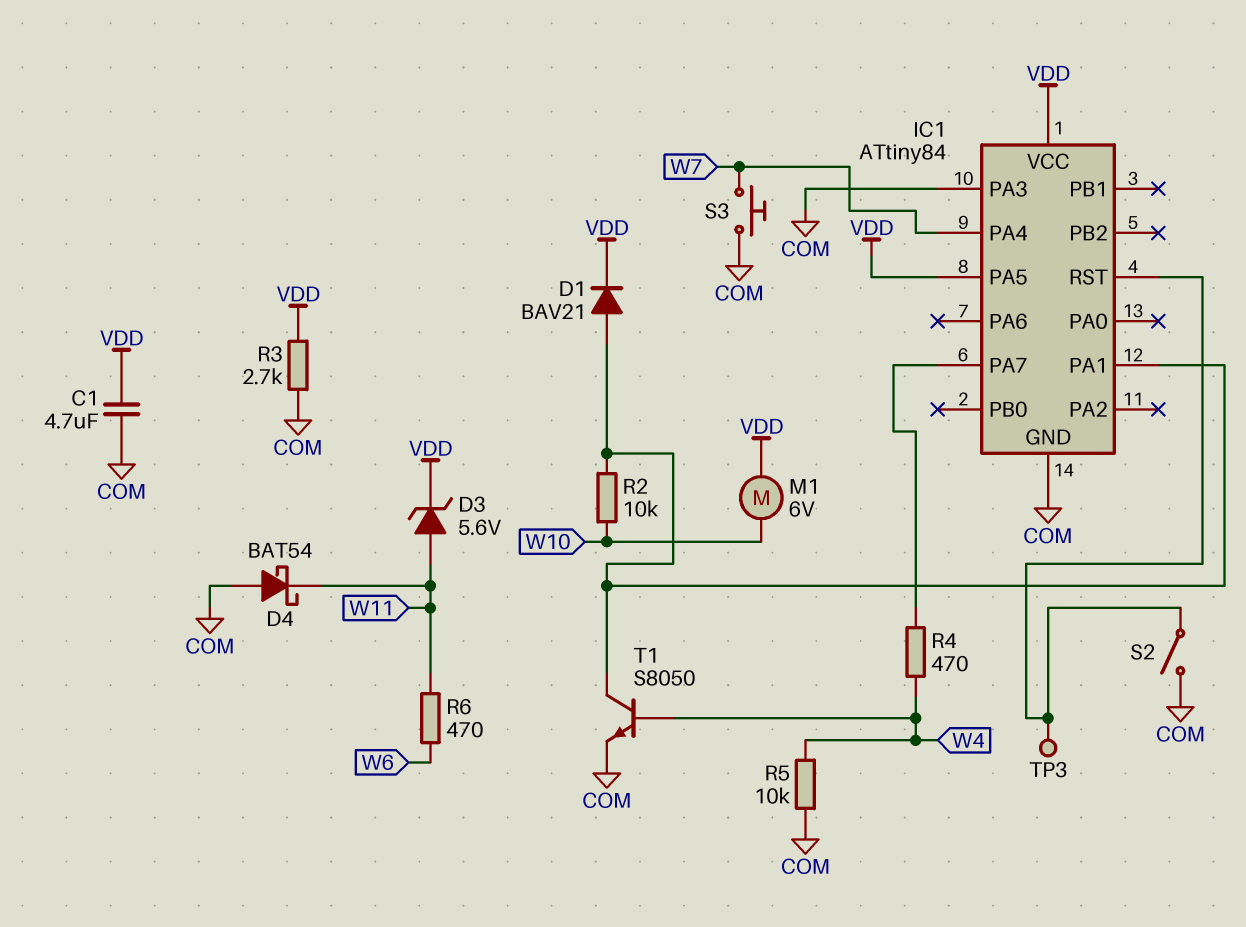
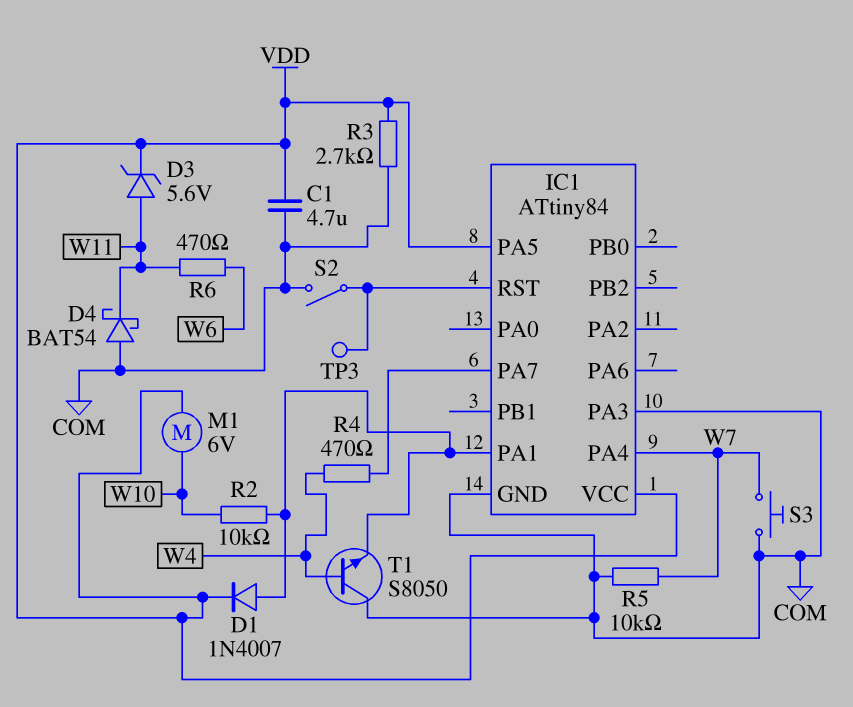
D1: diode BAV21 (A IC1/PA1, K VDD) -> diode 1N4007 (A IC1/PA1, K VDD)
R5: 10k (COM, W4) -> 10k (COM, W7)
T1: NPN S8050 (B W4, C IC1/PA1, E COM) -> NPN S8050 (B W4, C COM, E IC1/PA1)

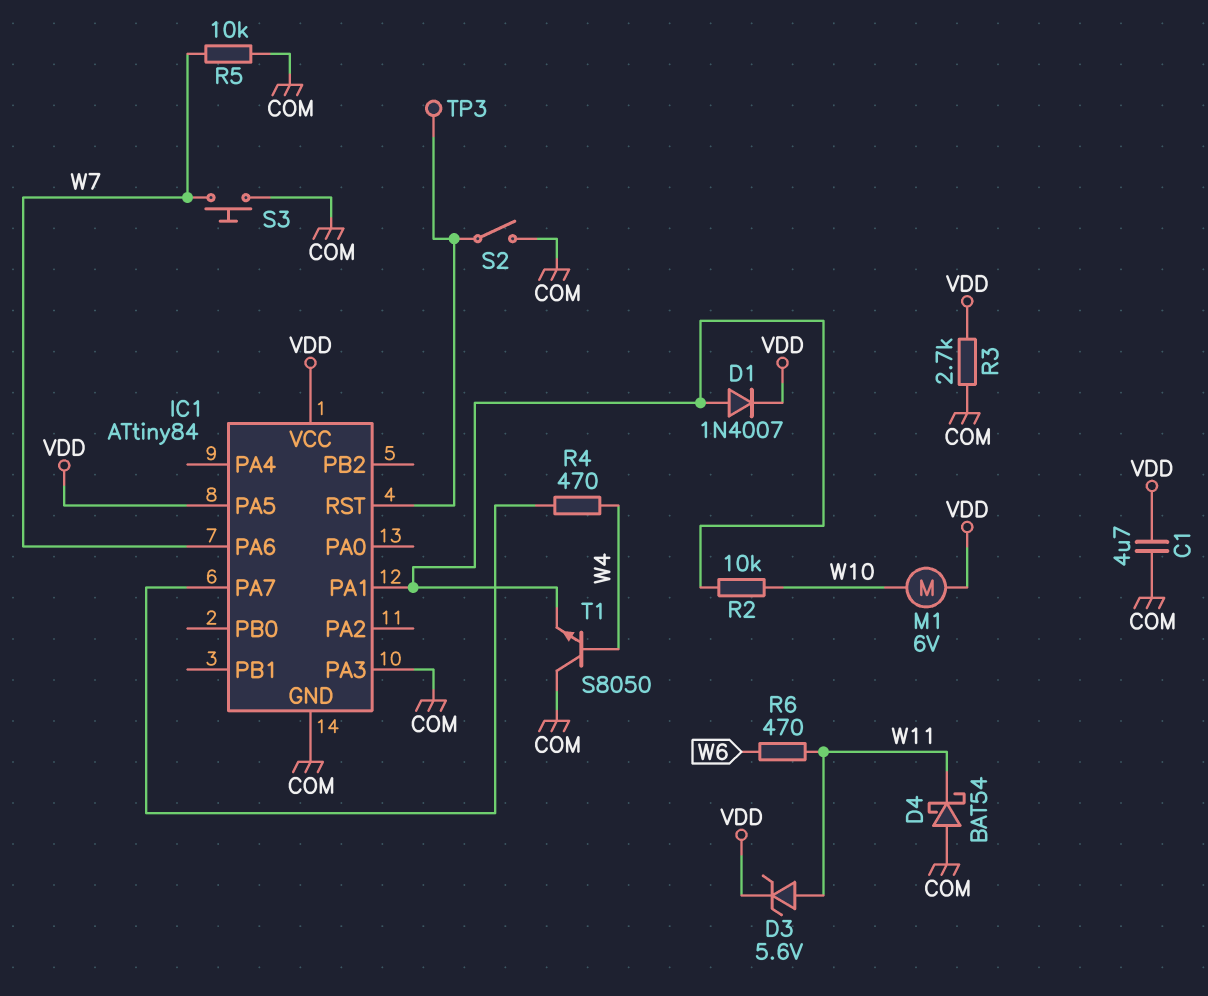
IC1 pin PA4: W7 -> none
IC1 pin PA6: none -> W7

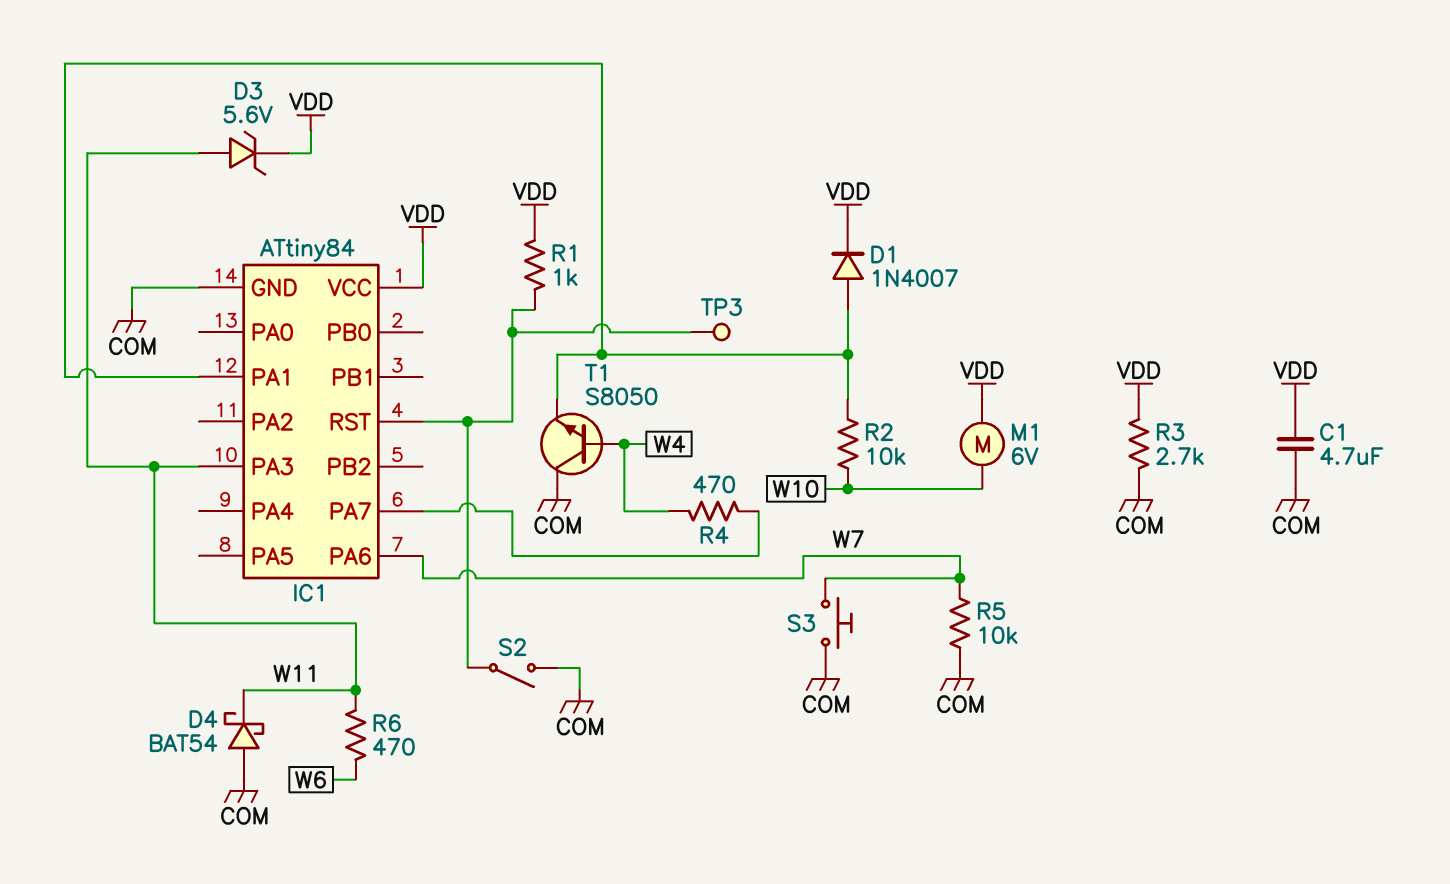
IC1 pin PA3: COM -> W11
IC1 pin PA5: VDD -> none
R1: none -> 1k (IC1/RST, VDD)

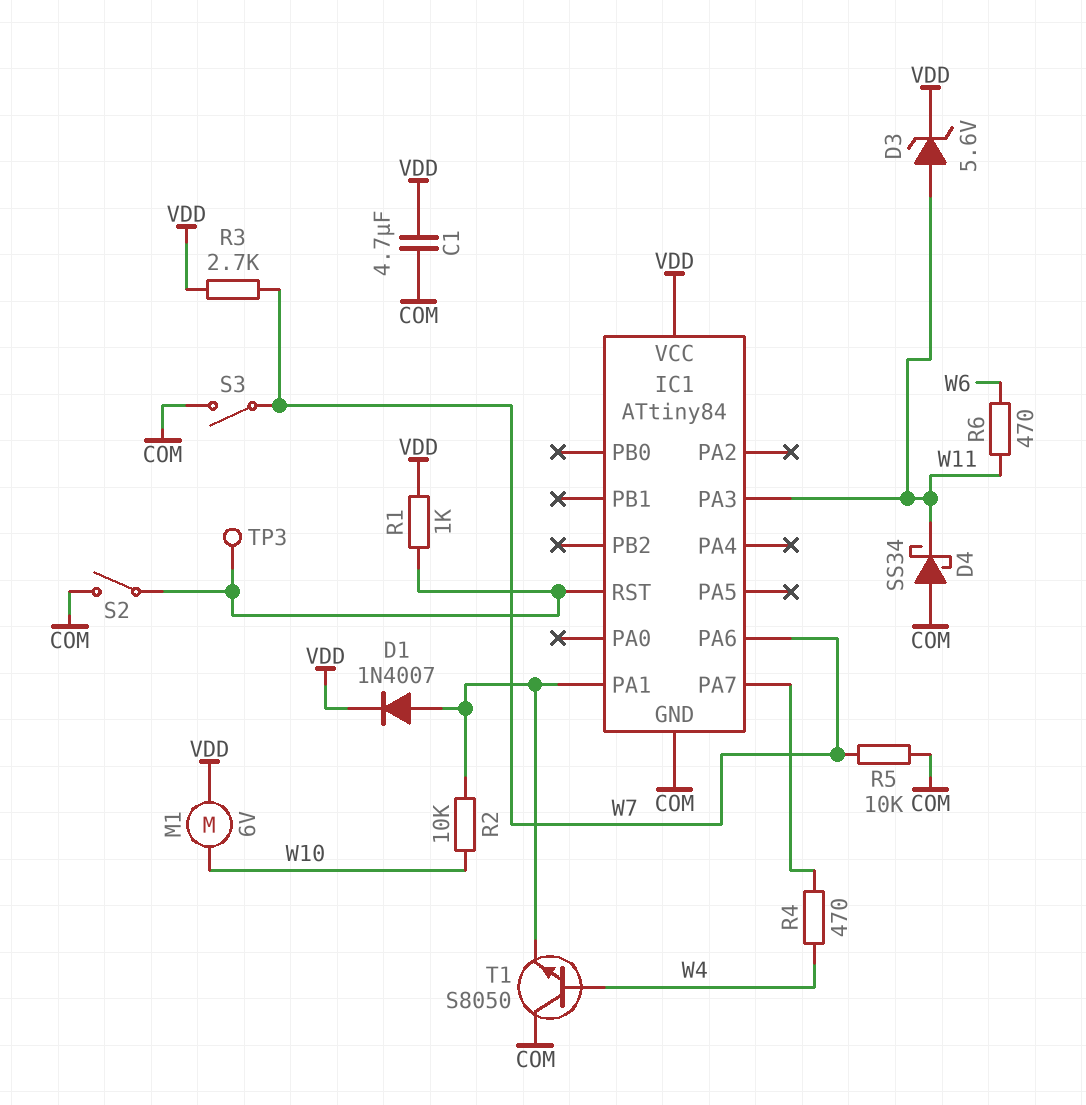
D4: schottky BAT54 (A COM, K W11) -> schottky SS34 (A COM, K W11)
R3: 2.7k (COM, VDD) -> 2.7k (VDD, W7)
S3: button (COM, W7) -> switch (COM, W7)

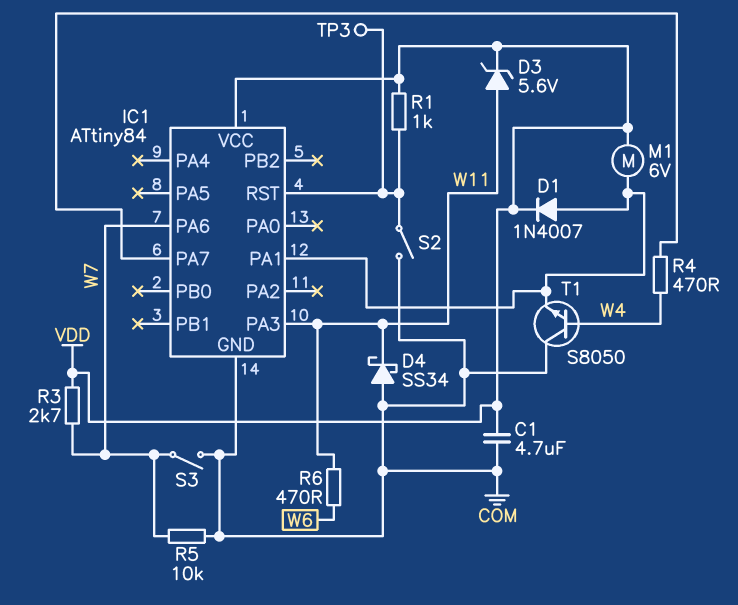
M1: motor 6V (VDD, W10) -> motor 6V (IC1/PA1, VDD)
R2: 10k (IC1/PA1, W10) -> none

